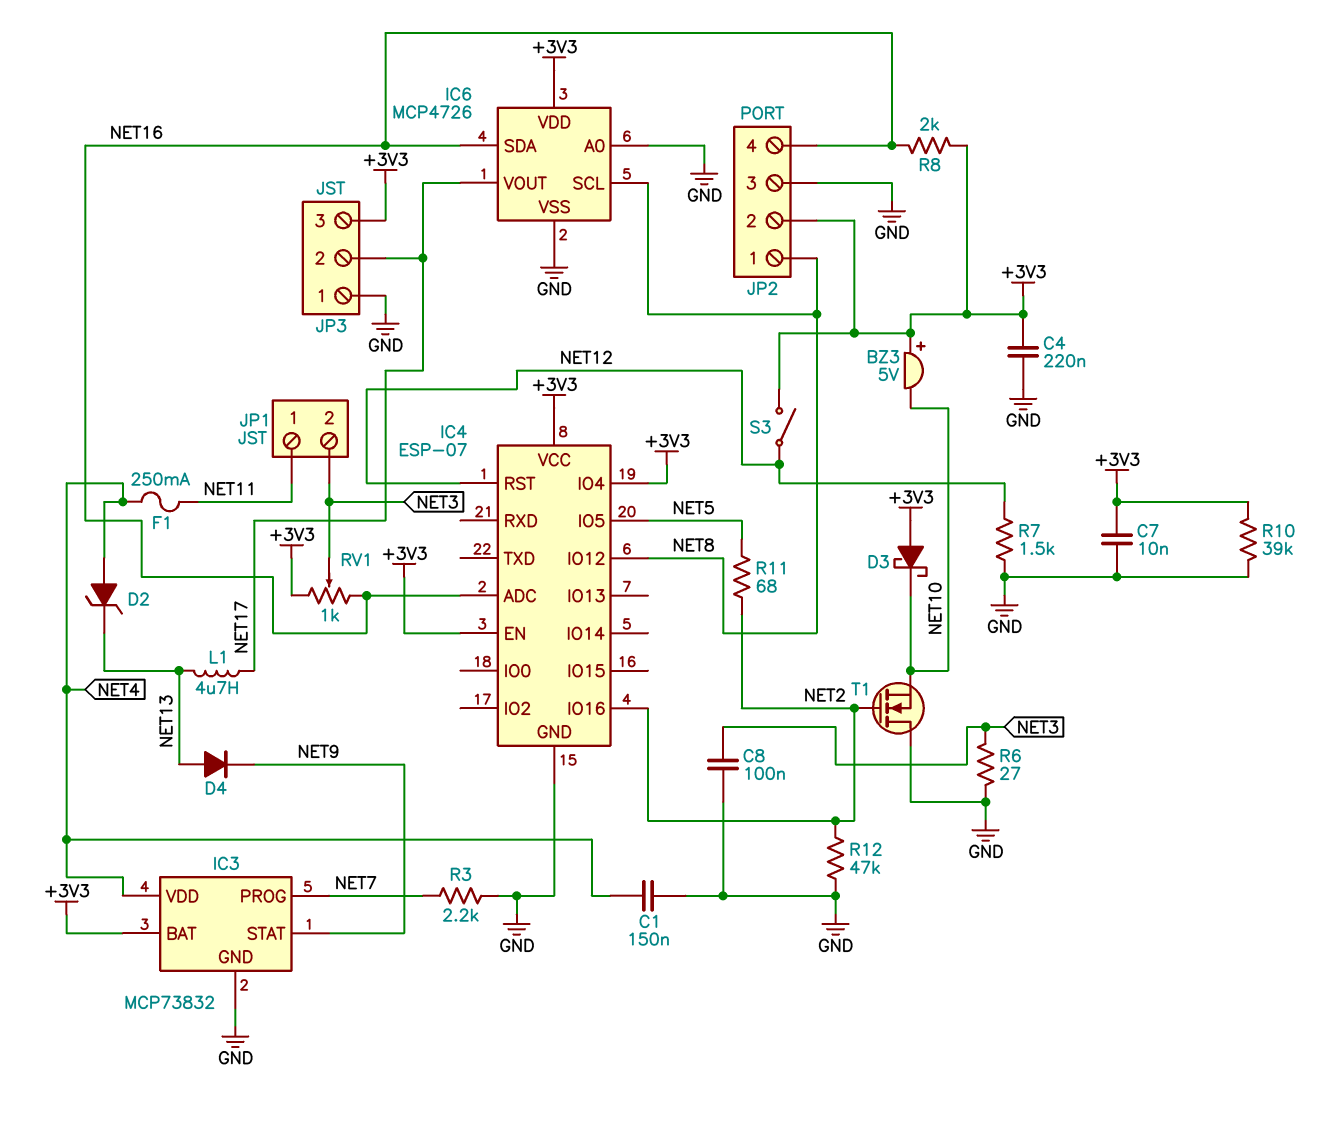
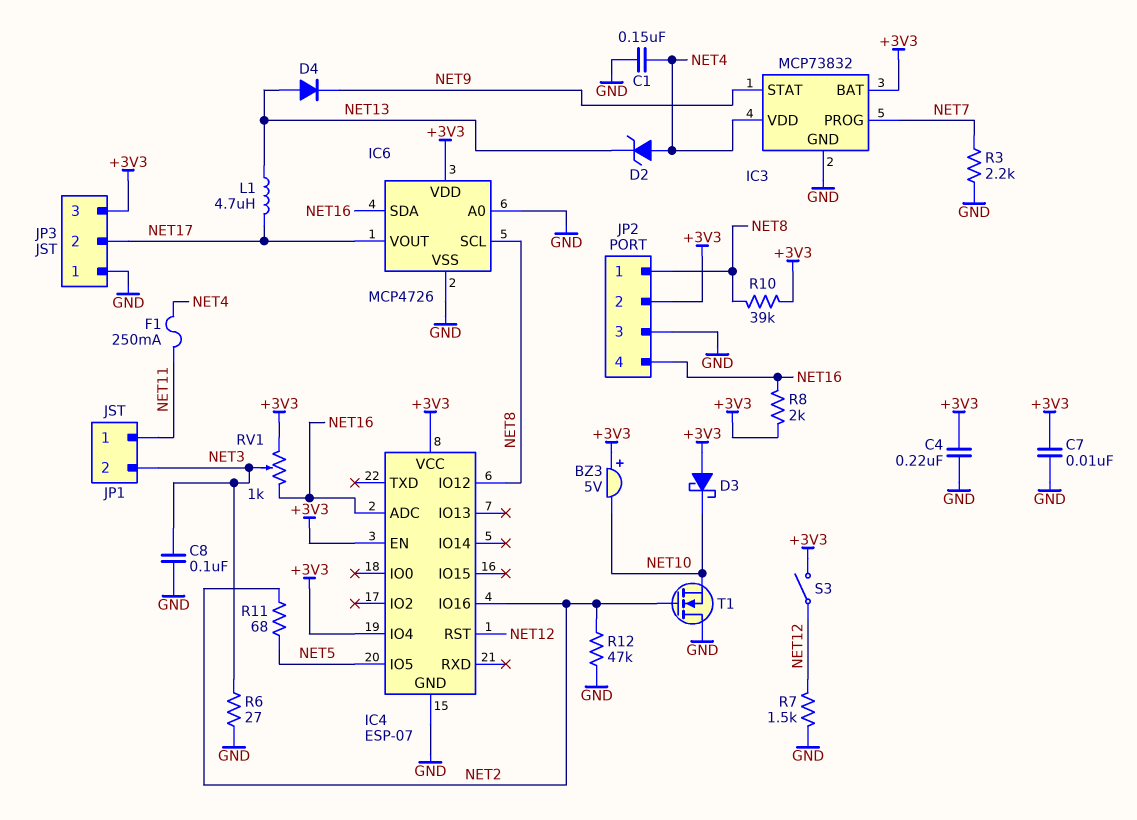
R10: 39k (+3V3, GND) -> 39k (+3V3, NET8)

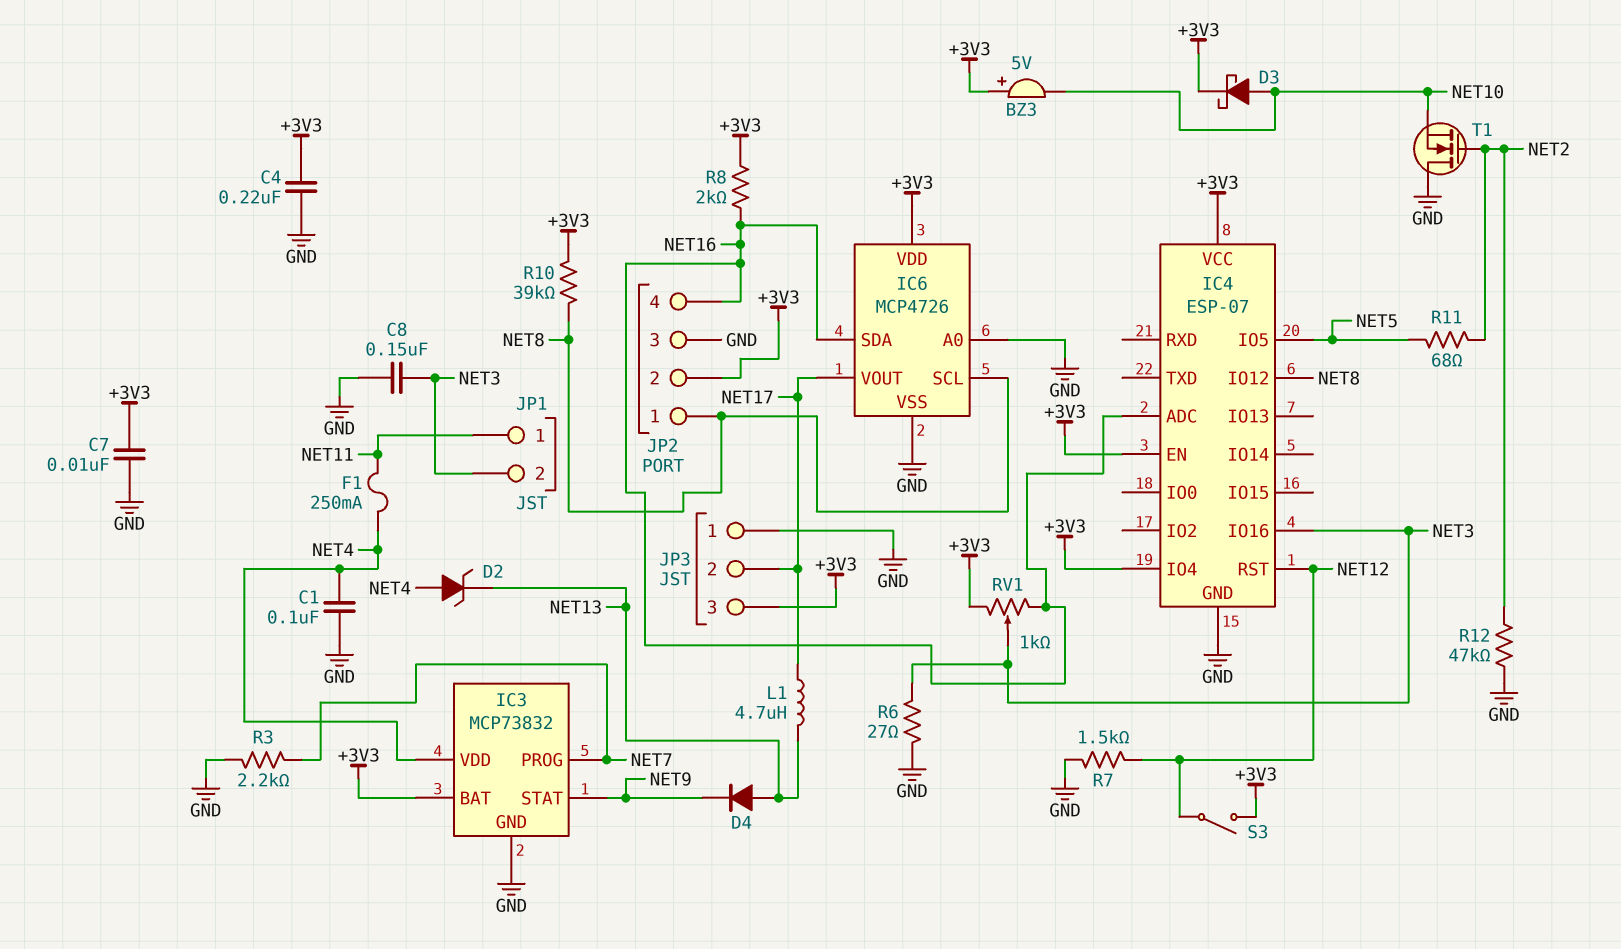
C1: 150nF (GND, NET4) -> 100nF (GND, NET4)
C8: 100nF (GND, NET3) -> 150nF (GND, NET3)
D3: schottky (A +3V3, K NET10) -> schottky (A NET10, K +3V3)
IC4 pin IO16: NET2 -> NET3

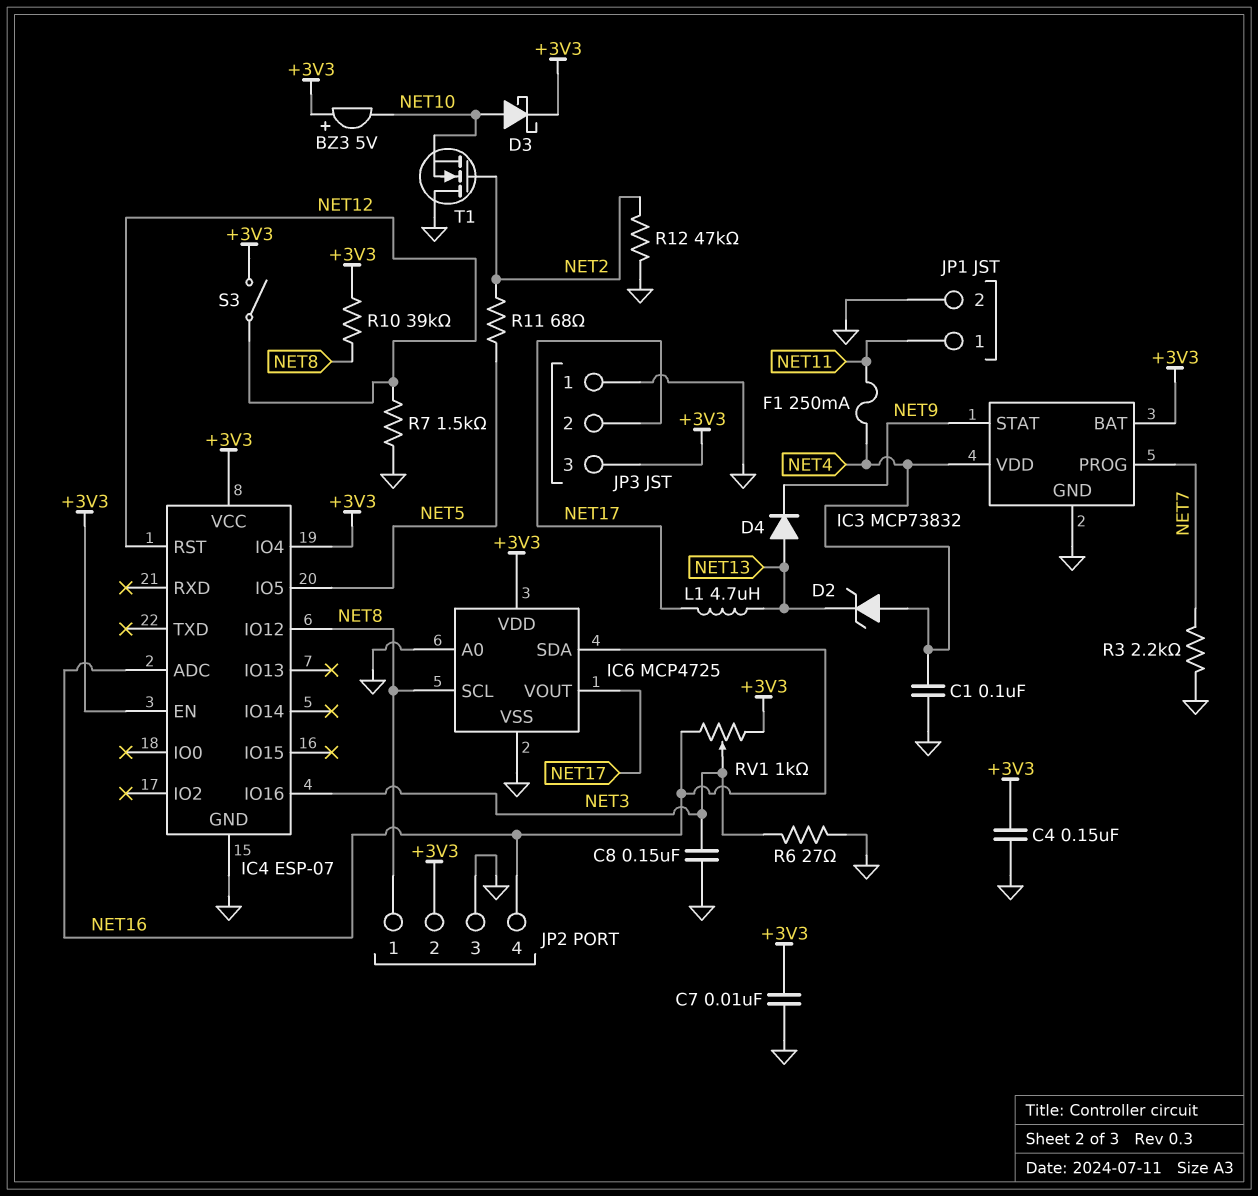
C4: 220nF (+3V3, GND) -> 150nF (+3V3, GND)
IC6: MCP4726 -> MCP4725
JP1 pin 2: NET3 -> GND
R8: 2k (+3V3, NET16) -> none

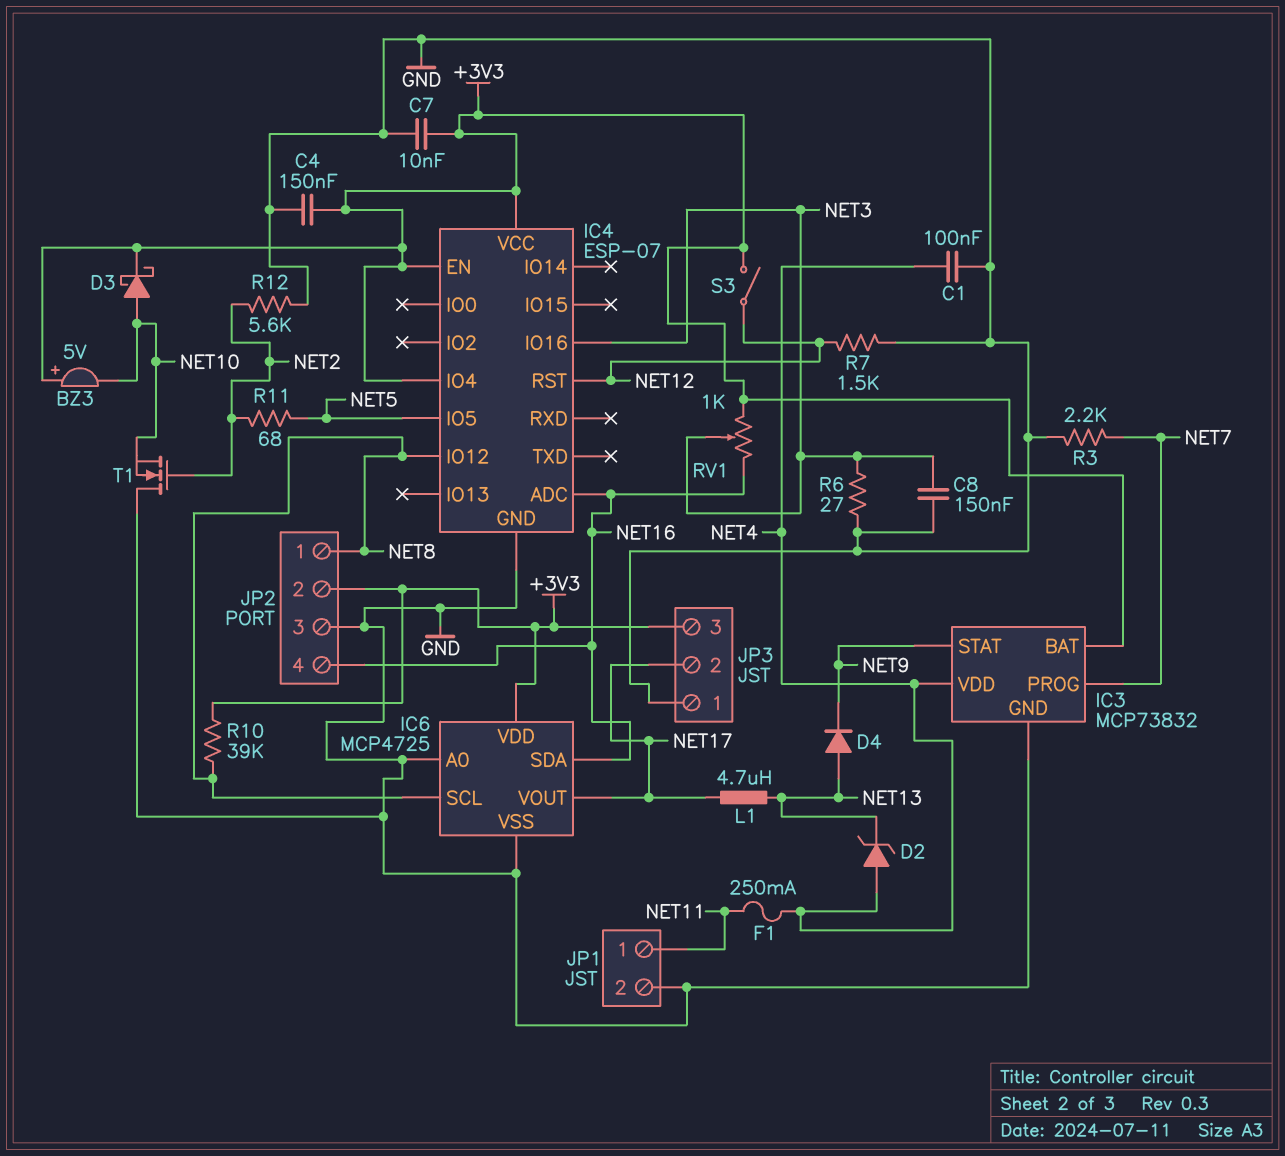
R12: 47k (GND, NET2) -> 5.6k (GND, NET2)

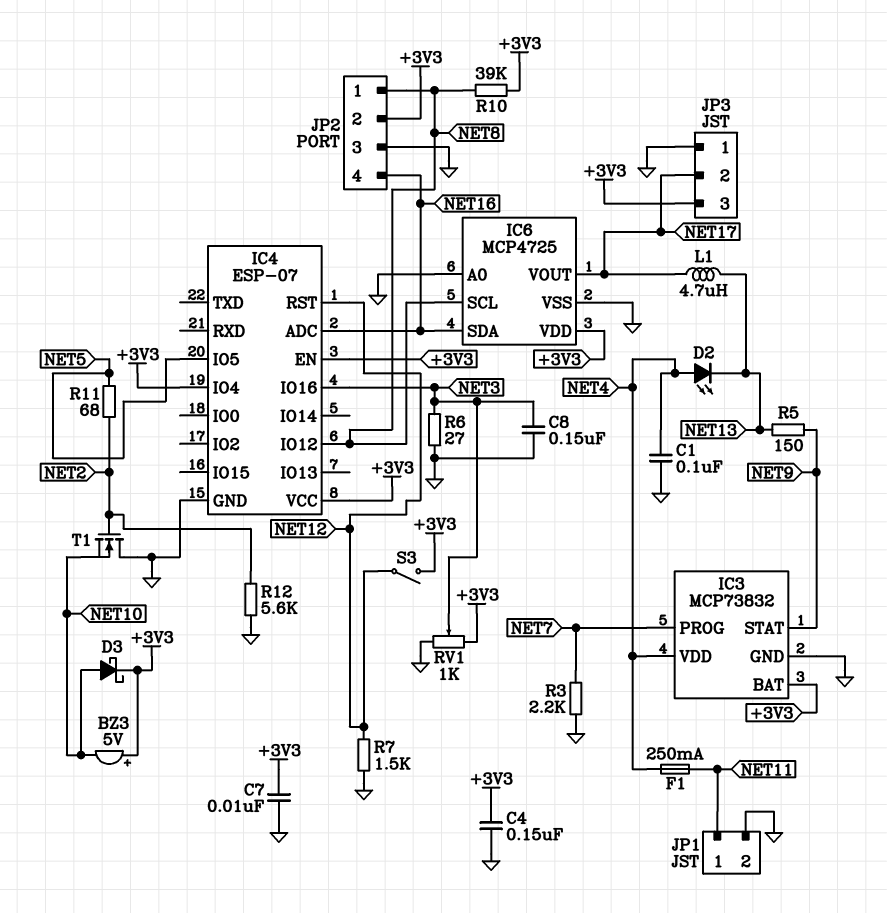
D2: zener (A NET4, K NET13) -> LED (A NET4, K NET13)
D4: diode (A NET13, K NET9) -> none
R5: none -> 150 (NET9, NET13)
RV1: 1k (+3V3, NET16, wiper NET3) -> 1k (+3V3, GND, wiper NET3)

